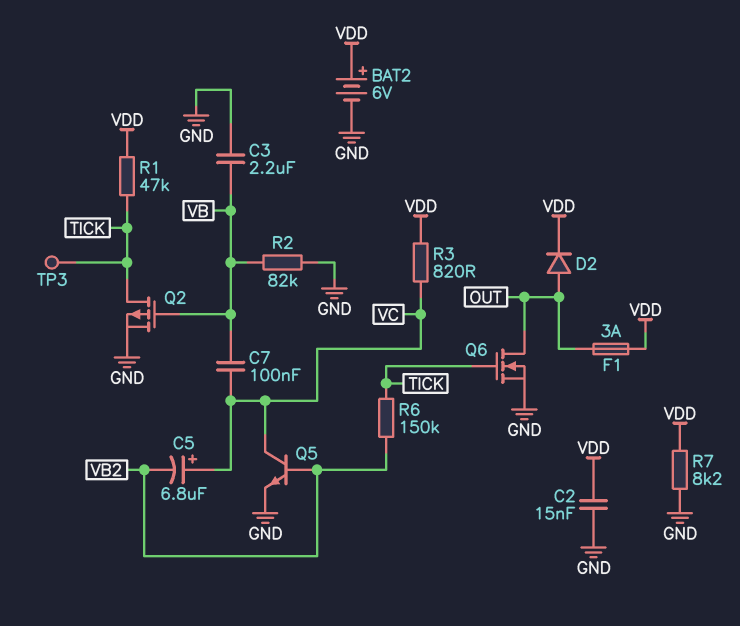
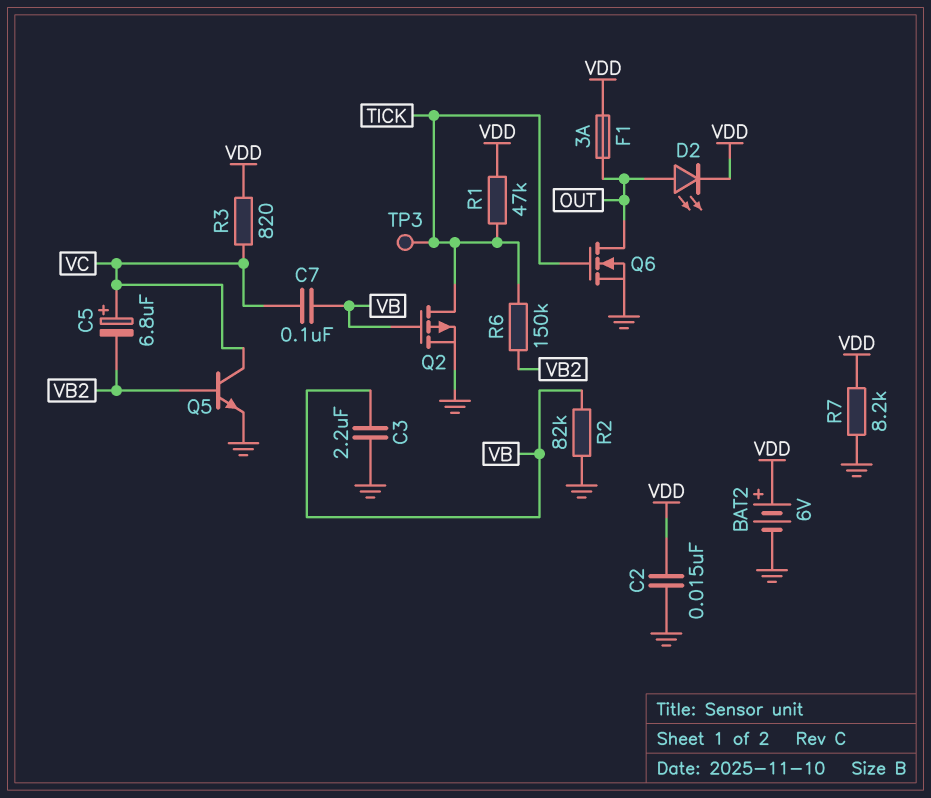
D2: diode (A OUT, K VDD) -> LED (A OUT, K VDD)

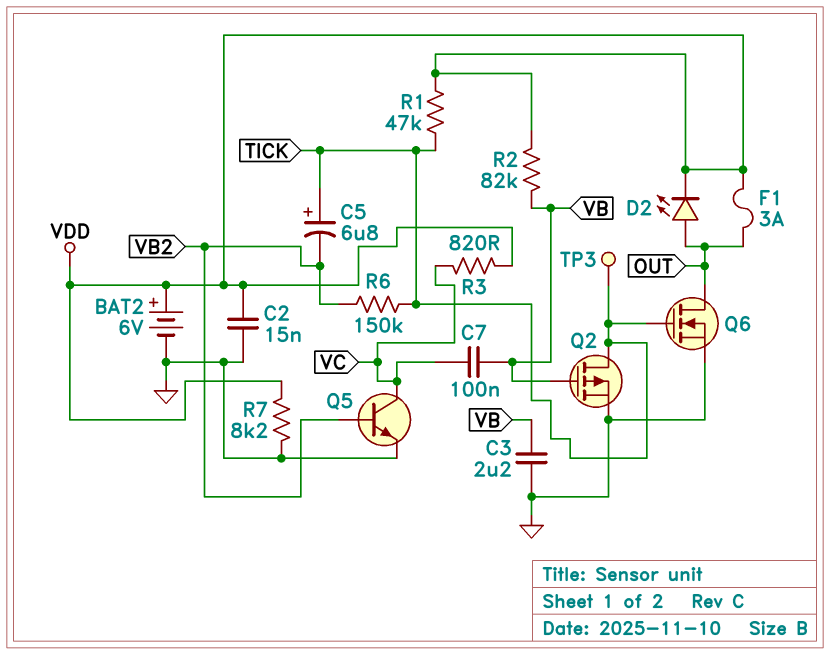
C5: 6.8uF (plus VC, minus VB2) -> 6.8uF (plus TICK, minus VB2)
R2: 82k (GND, VB) -> 82k (VB, VDD)

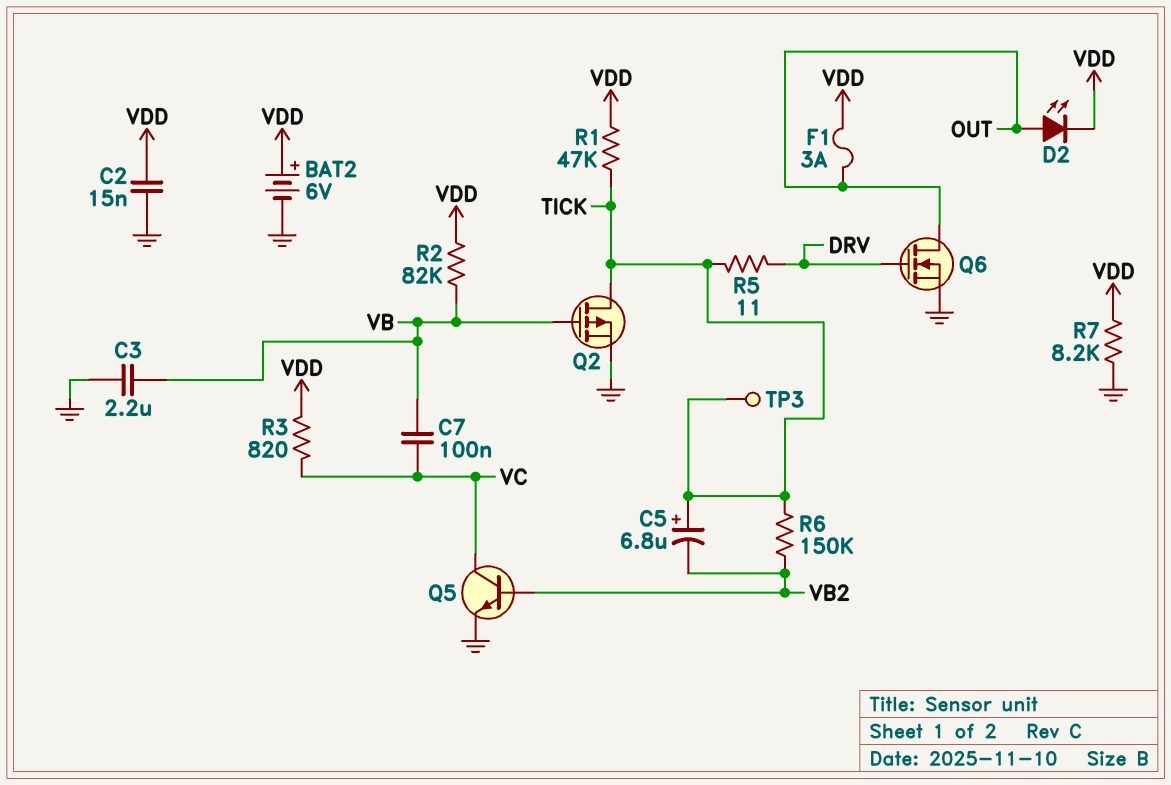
Q6: NMOS (G TICK, D OUT, S GND) -> NMOS (G DRV, D OUT, S GND)
R5: none -> 11 (DRV, TICK)

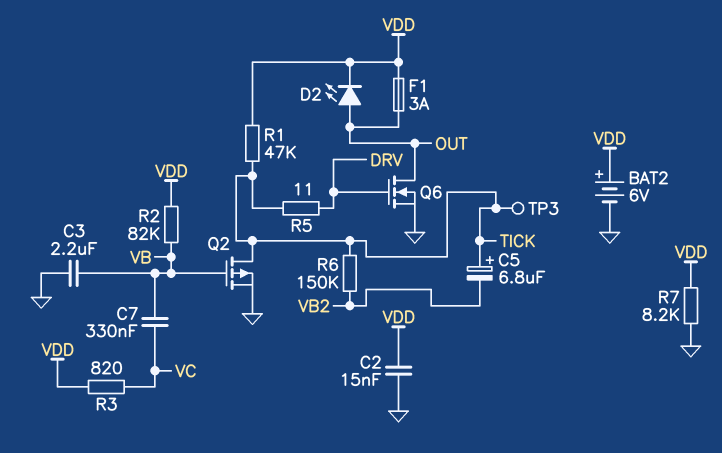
C7: 100nF (VB, VC) -> 330nF (VB, VC)
Q5: NPN (B VB2, C VC, E GND) -> none

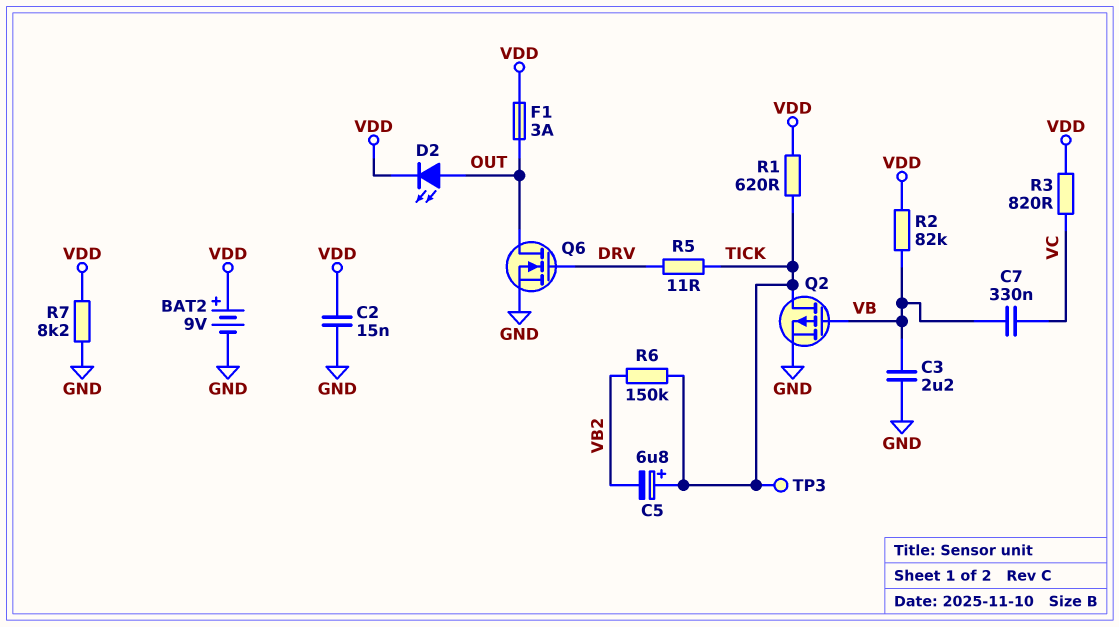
BAT2: 6V (plus VDD, minus GND) -> 9V (plus VDD, minus GND)
R1: 47k (TICK, VDD) -> 620 (TICK, VDD)

